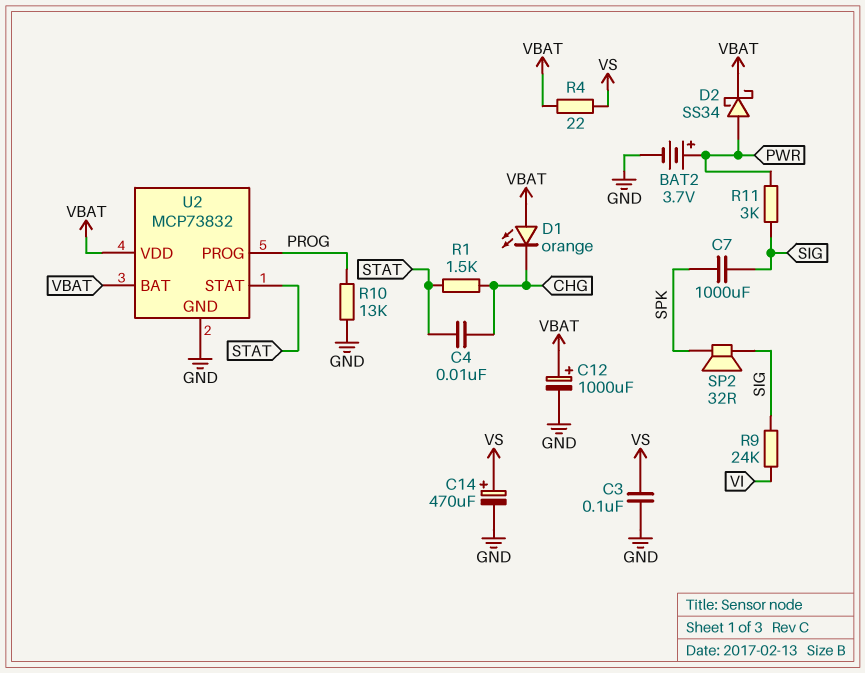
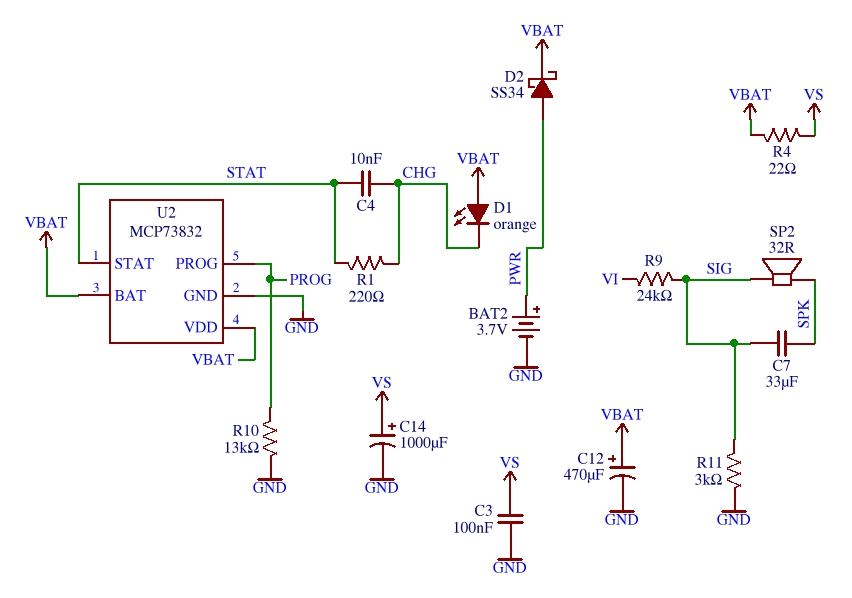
C7: 1000uF (SIG, SPK) -> 33uF (SIG, SPK)
C12: 1000uF (plus VBAT, minus GND) -> 470uF (plus VBAT, minus GND)
C14: 470uF (plus VS, minus GND) -> 1000uF (plus VS, minus GND)
R1: 1.5k (CHG, STAT) -> 220 (CHG, STAT)
R11: 3k (PWR, SIG) -> 3k (GND, SIG)

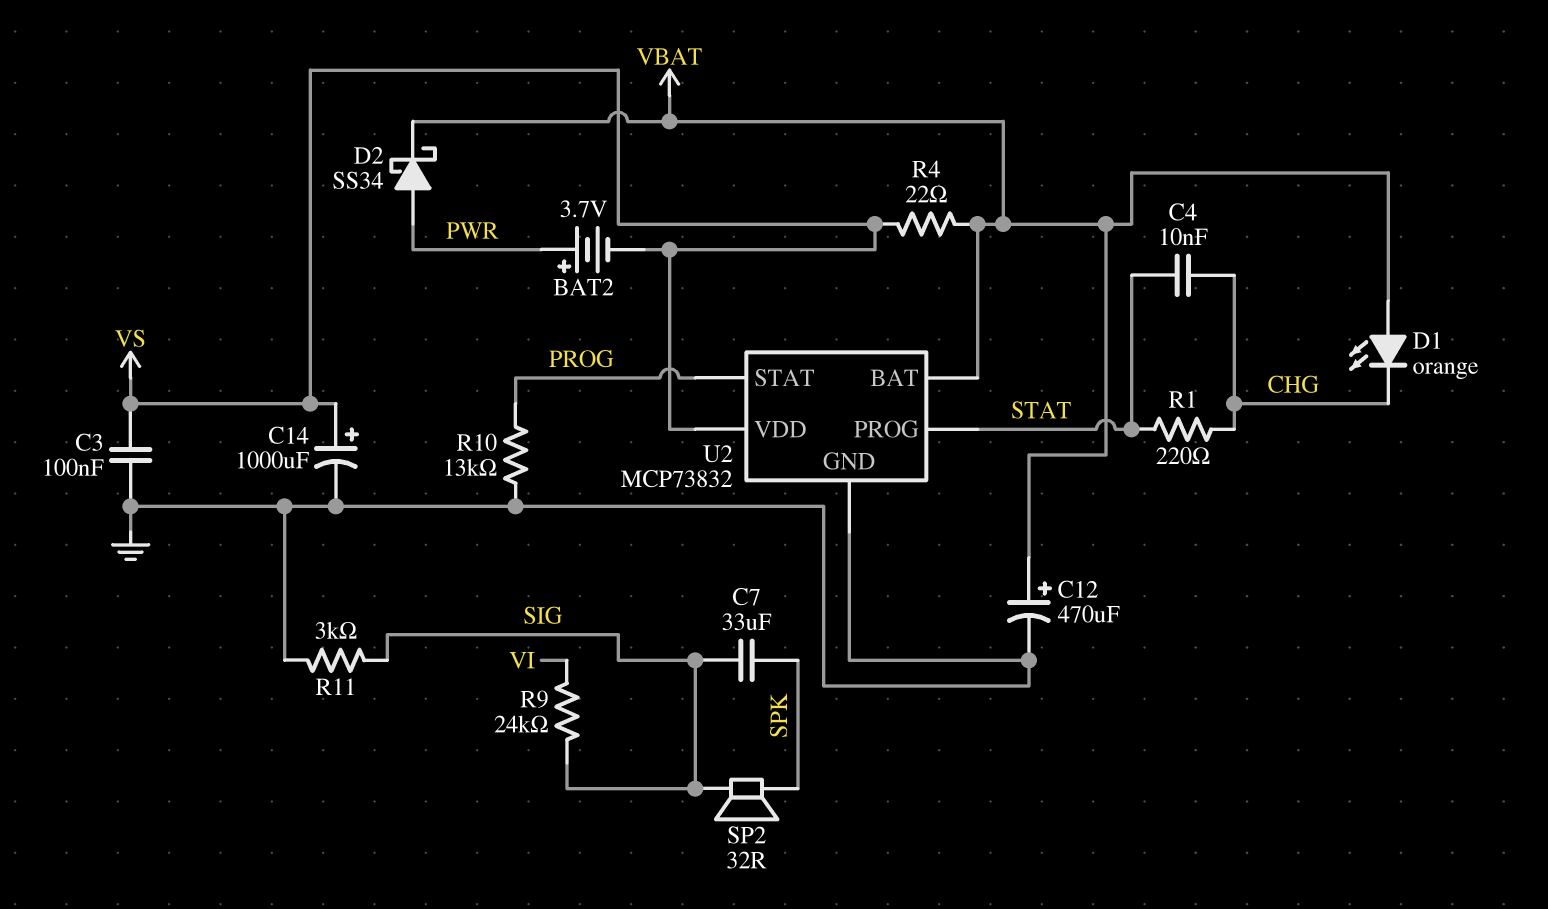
BAT2: 3.7V (plus PWR, minus GND) -> 3.7V (plus PWR, minus VS)
U2 pin PROG: PROG -> STAT
U2 pin STAT: STAT -> PROG
U2 pin VDD: VBAT -> VS

